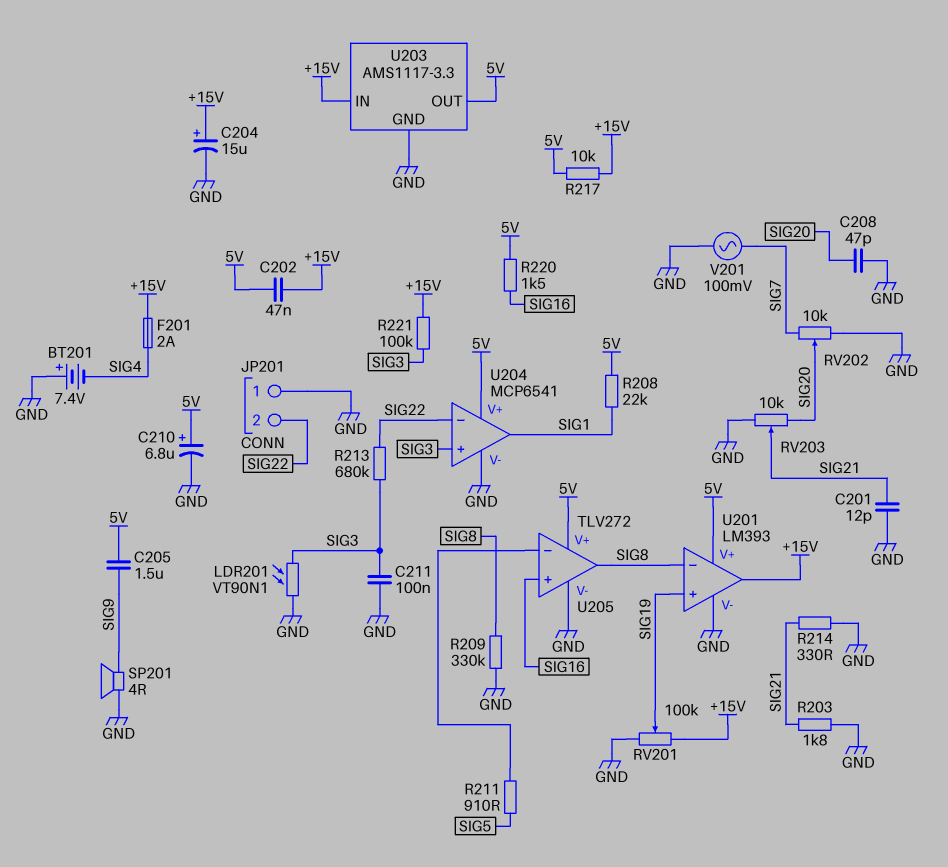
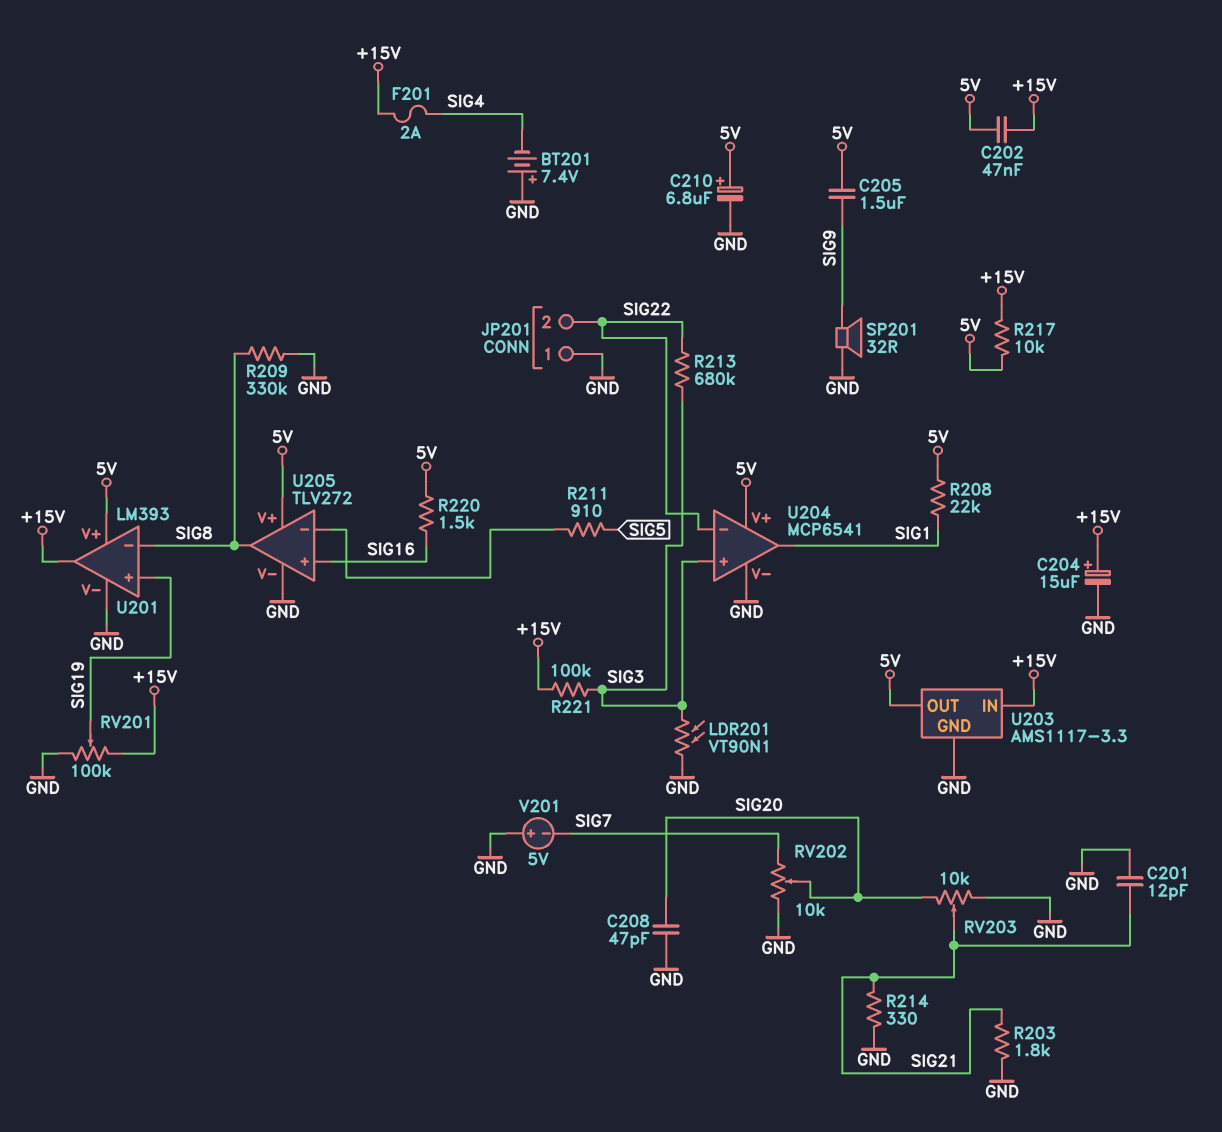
C211: 100nF (GND, SIG3) -> none
SP201: speaker 4R (GND, SIG9) -> speaker 32R (GND, SIG9)
V201: AC 100mV (GND, SIG7) -> 5V (plus GND, minus SIG7)

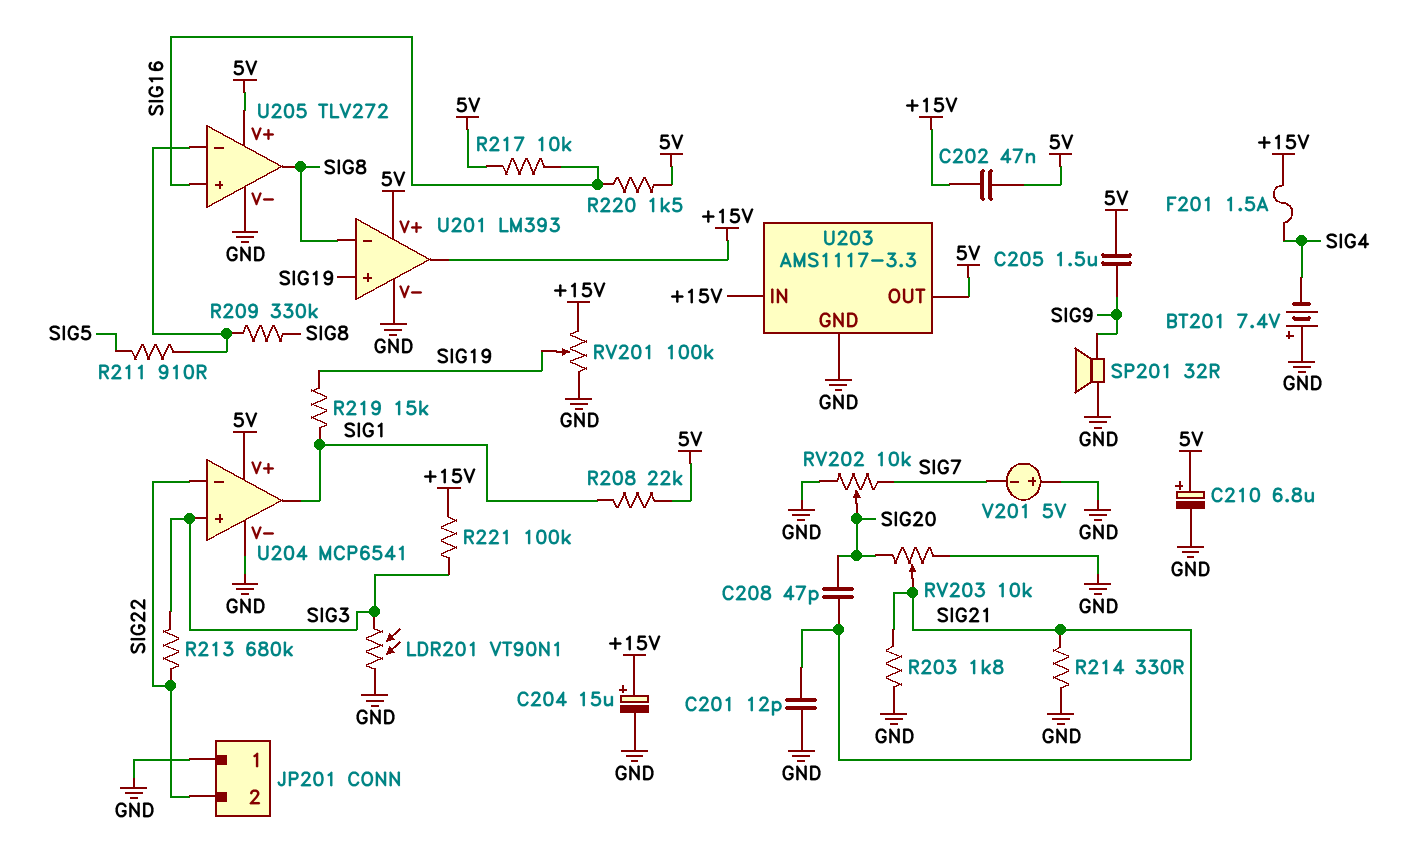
C208: 47pF (GND, SIG20) -> 47pF (SIG20, SIG21)
F201: 2A (+15V, SIG4) -> 1.5A (+15V, SIG4)
R209: 330k (GND, SIG8) -> 330k (SIG8, U205/in-)
R217: 10k (+15V, 5V) -> 10k (5V, SIG16)
R219: none -> 15k (SIG1, SIG19)

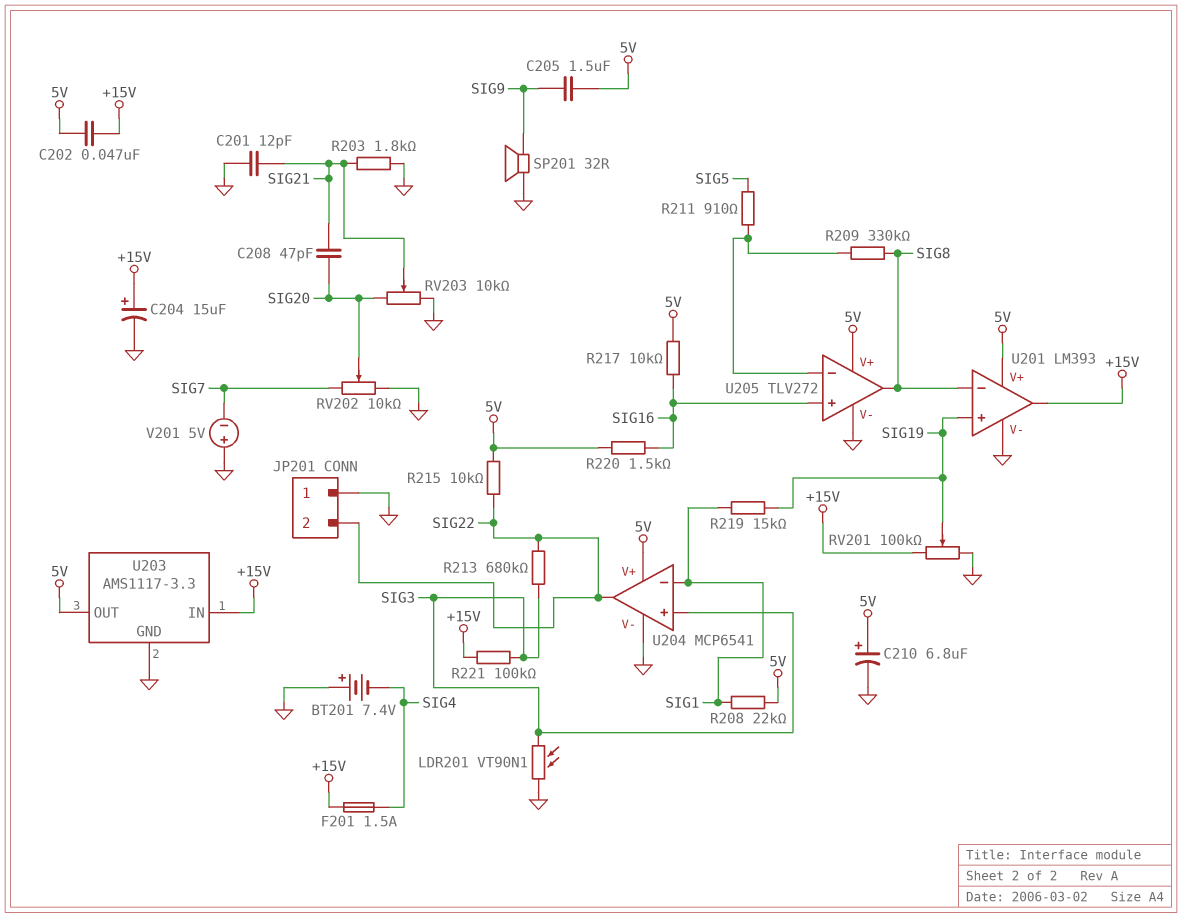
R214: 330 (GND, SIG21) -> none
R215: none -> 10k (5V, SIG22)
U204 pin in-: SIG22 -> SIG1
U204 pin out: SIG1 -> SIG22

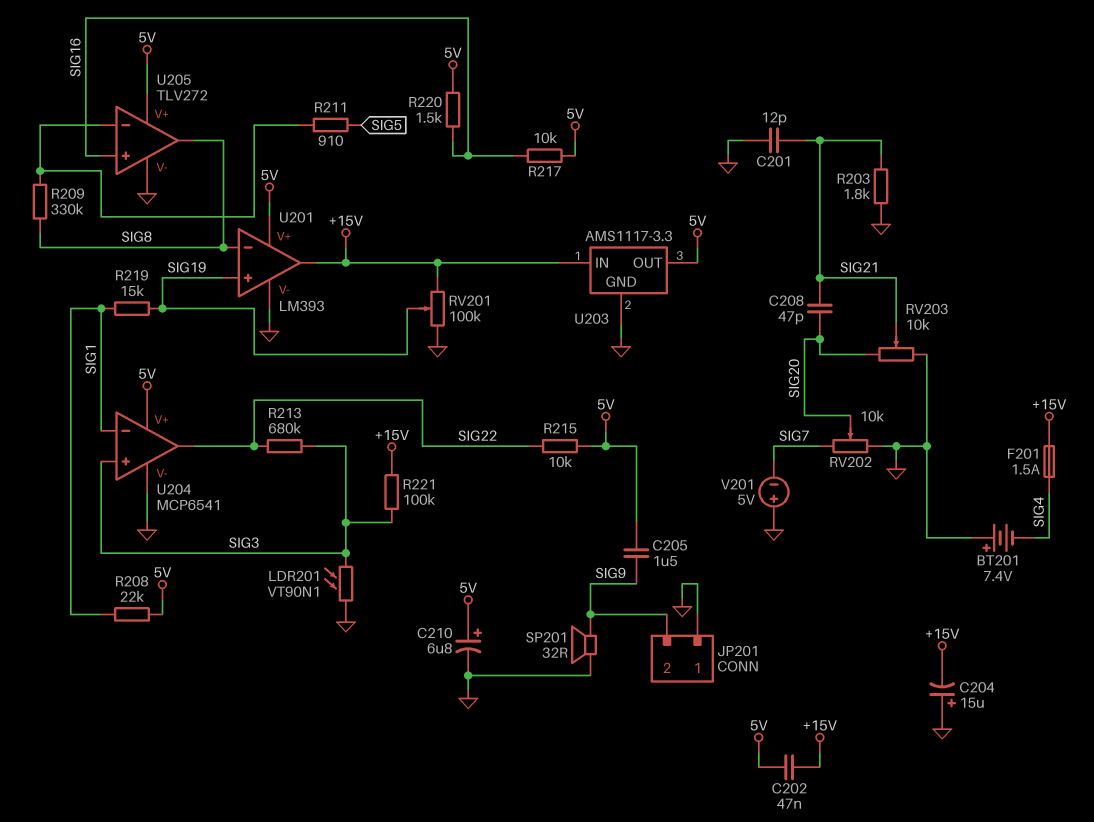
C204: 15uF (plus +15V, minus GND) -> 15uF (plus GND, minus +15V)
JP201 pin 2: SIG22 -> SIG9

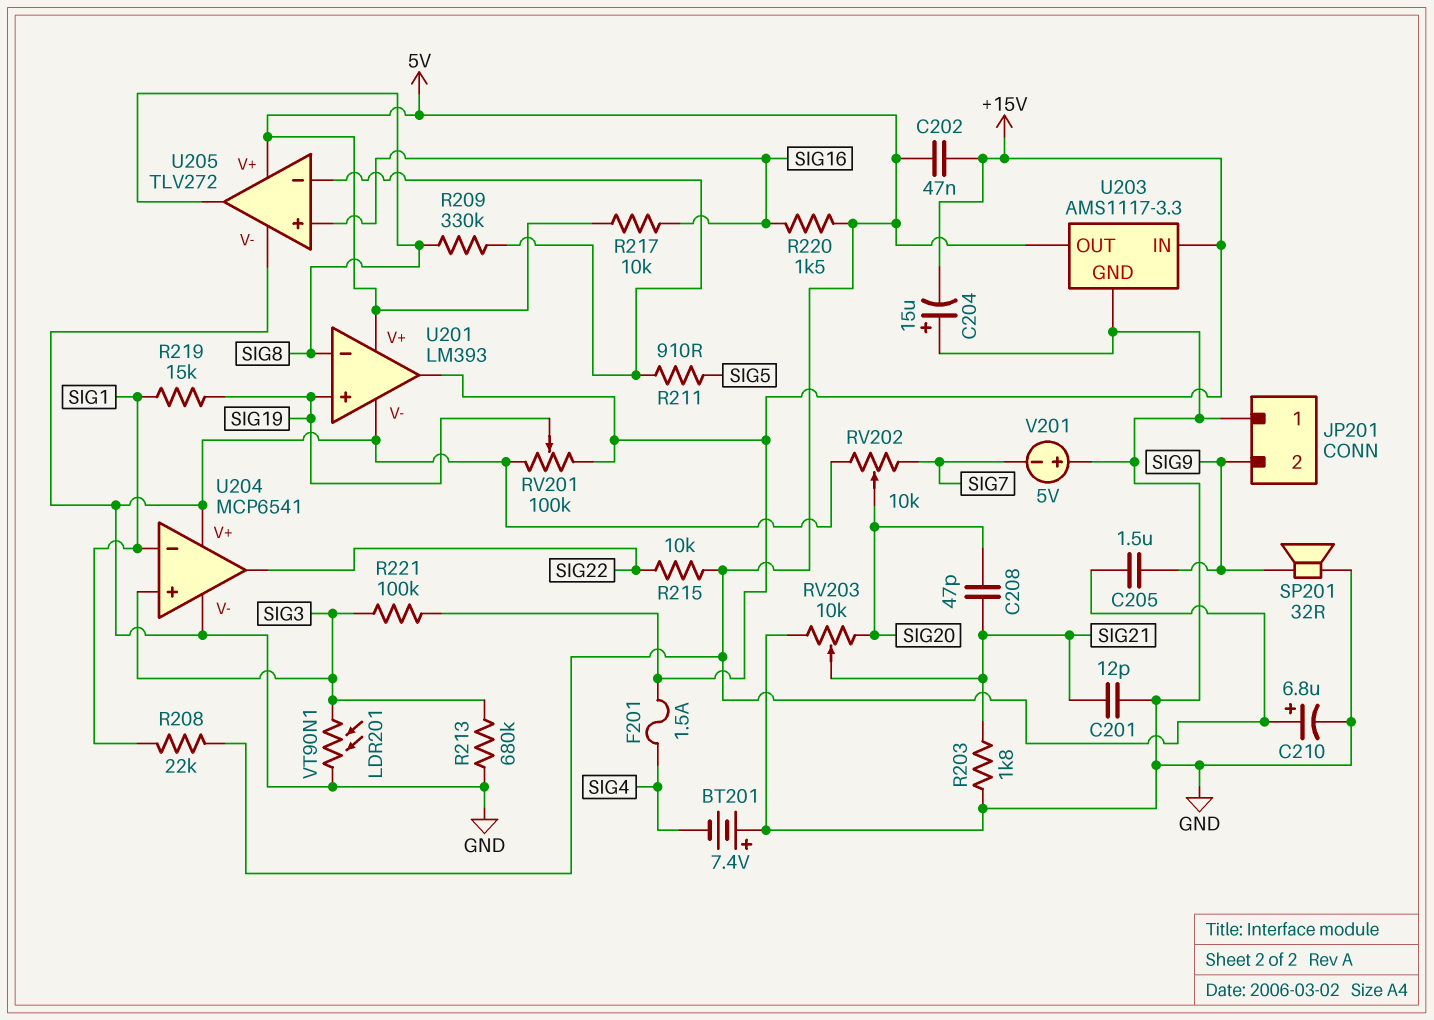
R213: 680k (SIG3, SIG22) -> 680k (GND, SIG3)
U204 pin V+: 5V -> GND

